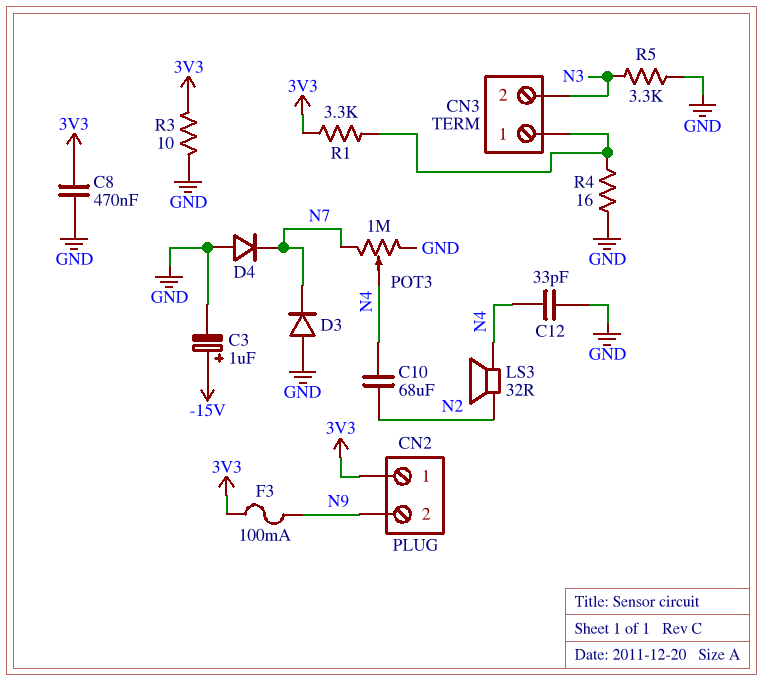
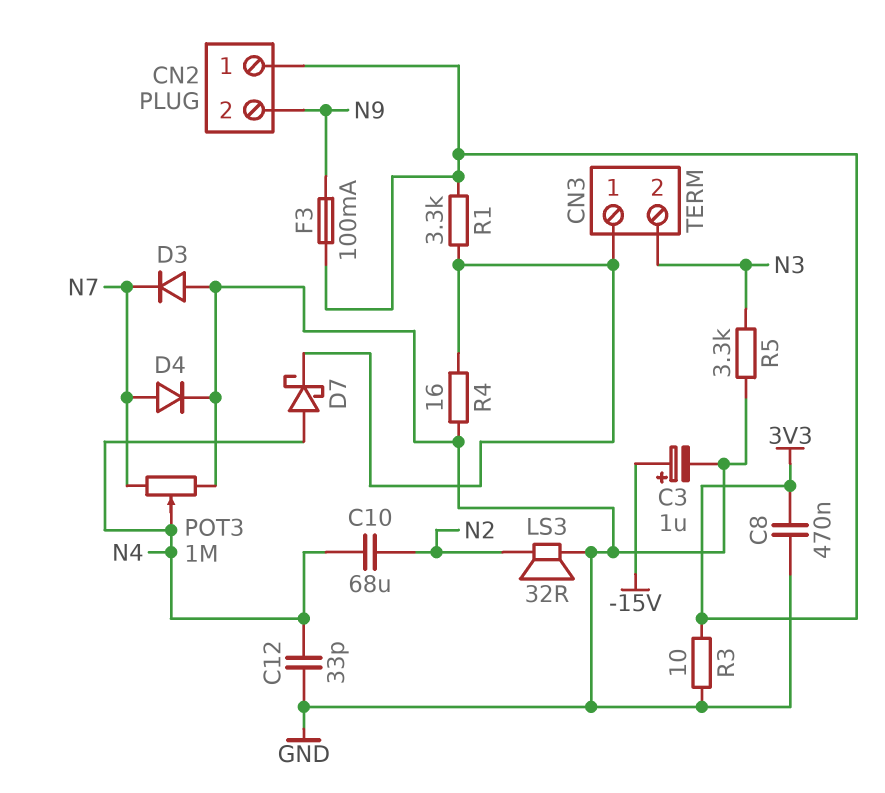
D4: diode (A GND, K N7) -> diode (A N7, K GND)
D7: none -> schottky (A N4, K CN3/1)
LS3: speaker 32R (N2, N4) -> speaker 32R (GND, N2)

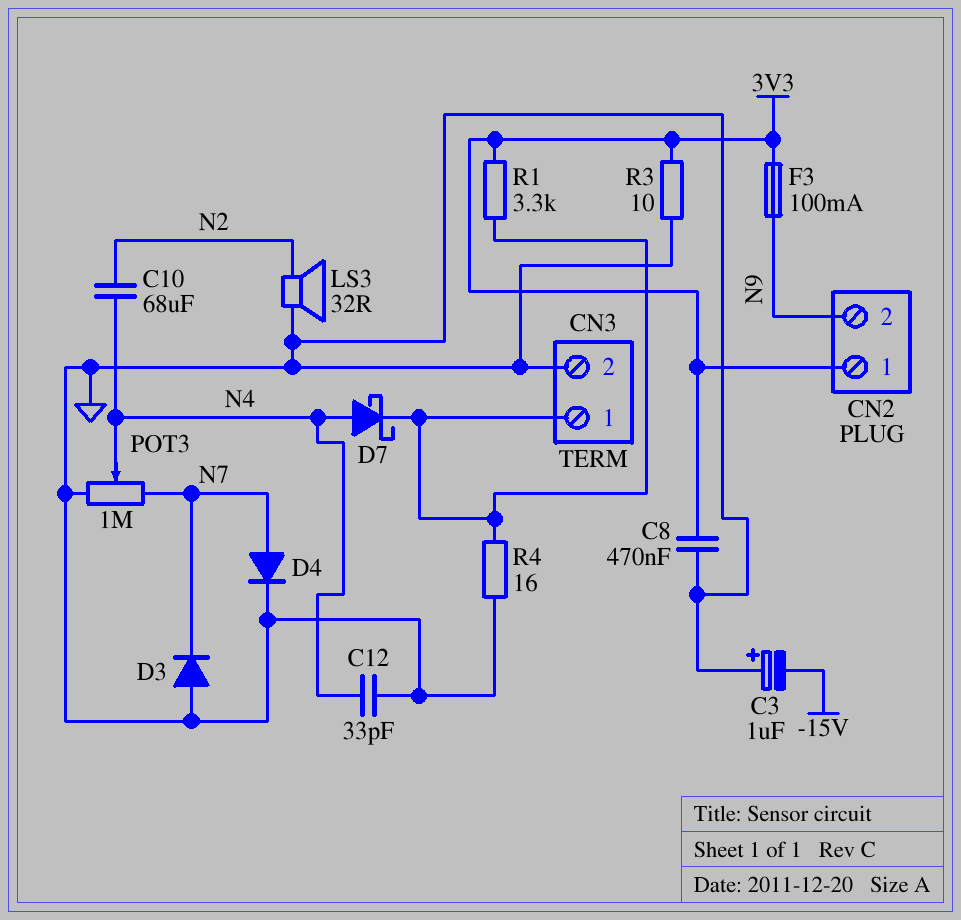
C3: 1uF (plus -15V, minus GND) -> 1uF (plus GND, minus -15V)
CN3 pin 2: N3 -> GND
R5: 3.3k (GND, N3) -> none

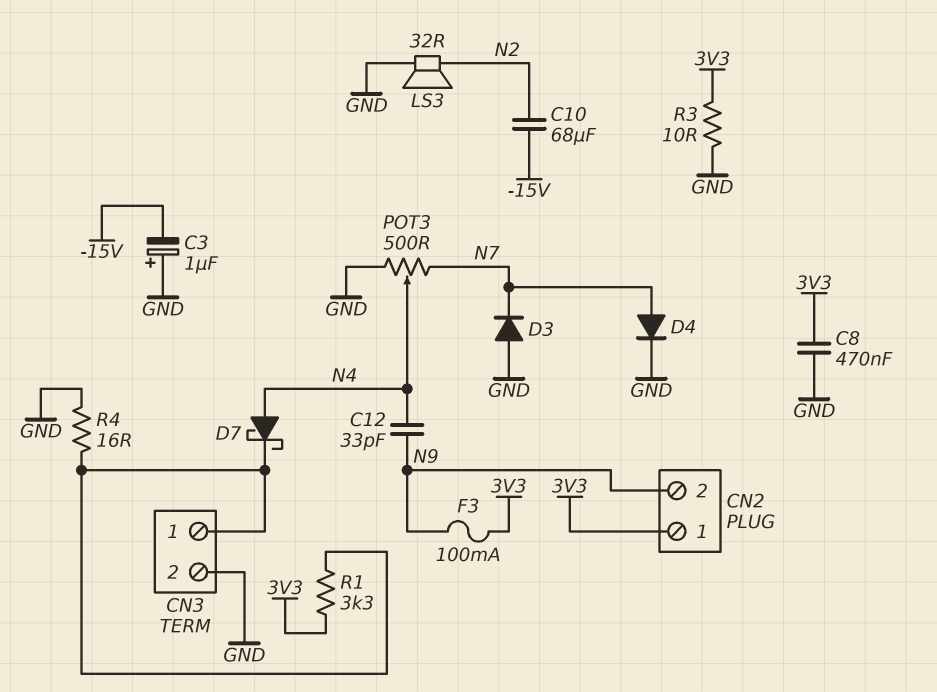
C10: 68uF (N2, N4) -> 68uF (-15V, N2)
C12: 33pF (GND, N4) -> 33pF (N4, N9)
POT3: 1M (GND, N7, wiper N4) -> 500 (GND, N7, wiper N4)

